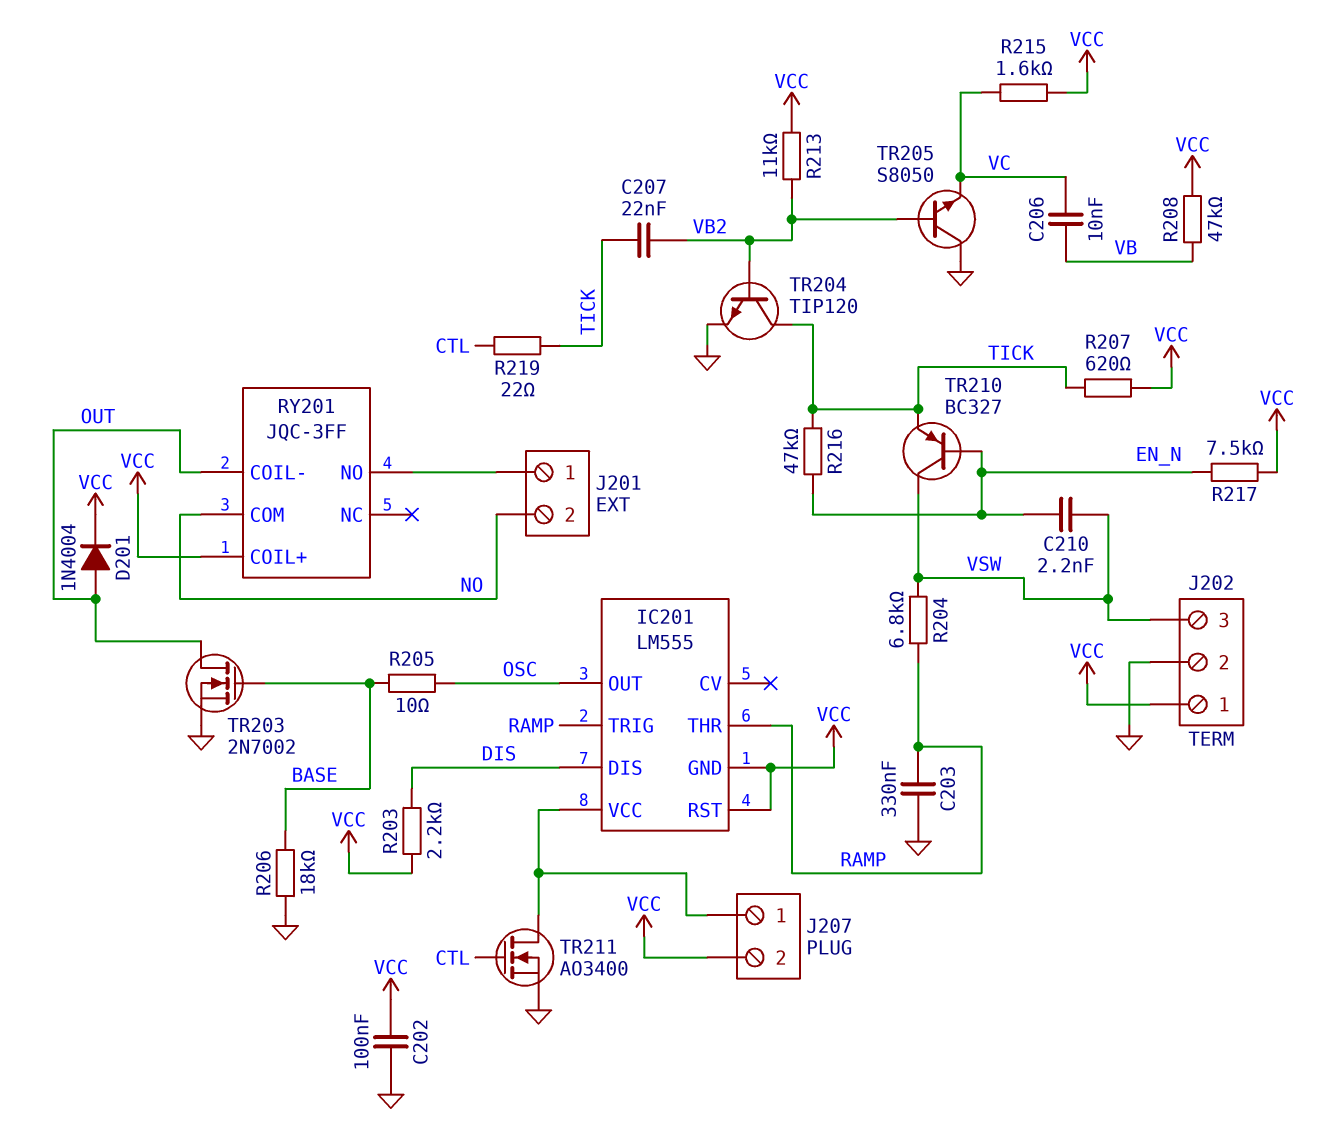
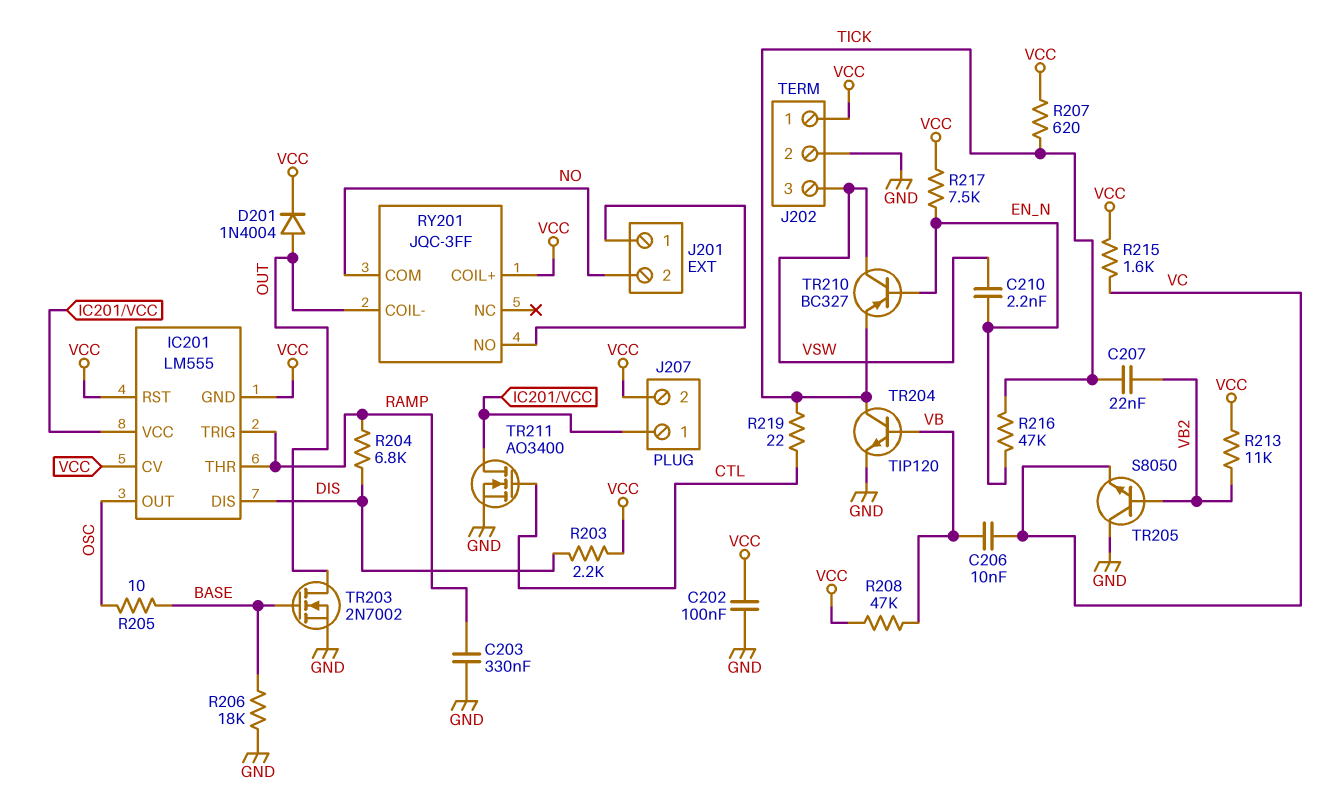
IC201 pin CV: none -> VCC
R204: 6.8k (RAMP, VSW) -> 6.8k (DIS, RAMP)
TR204: NPN TIP120 (B VB2, C TICK, E GND) -> NPN TIP120 (B VB, C TICK, E GND)

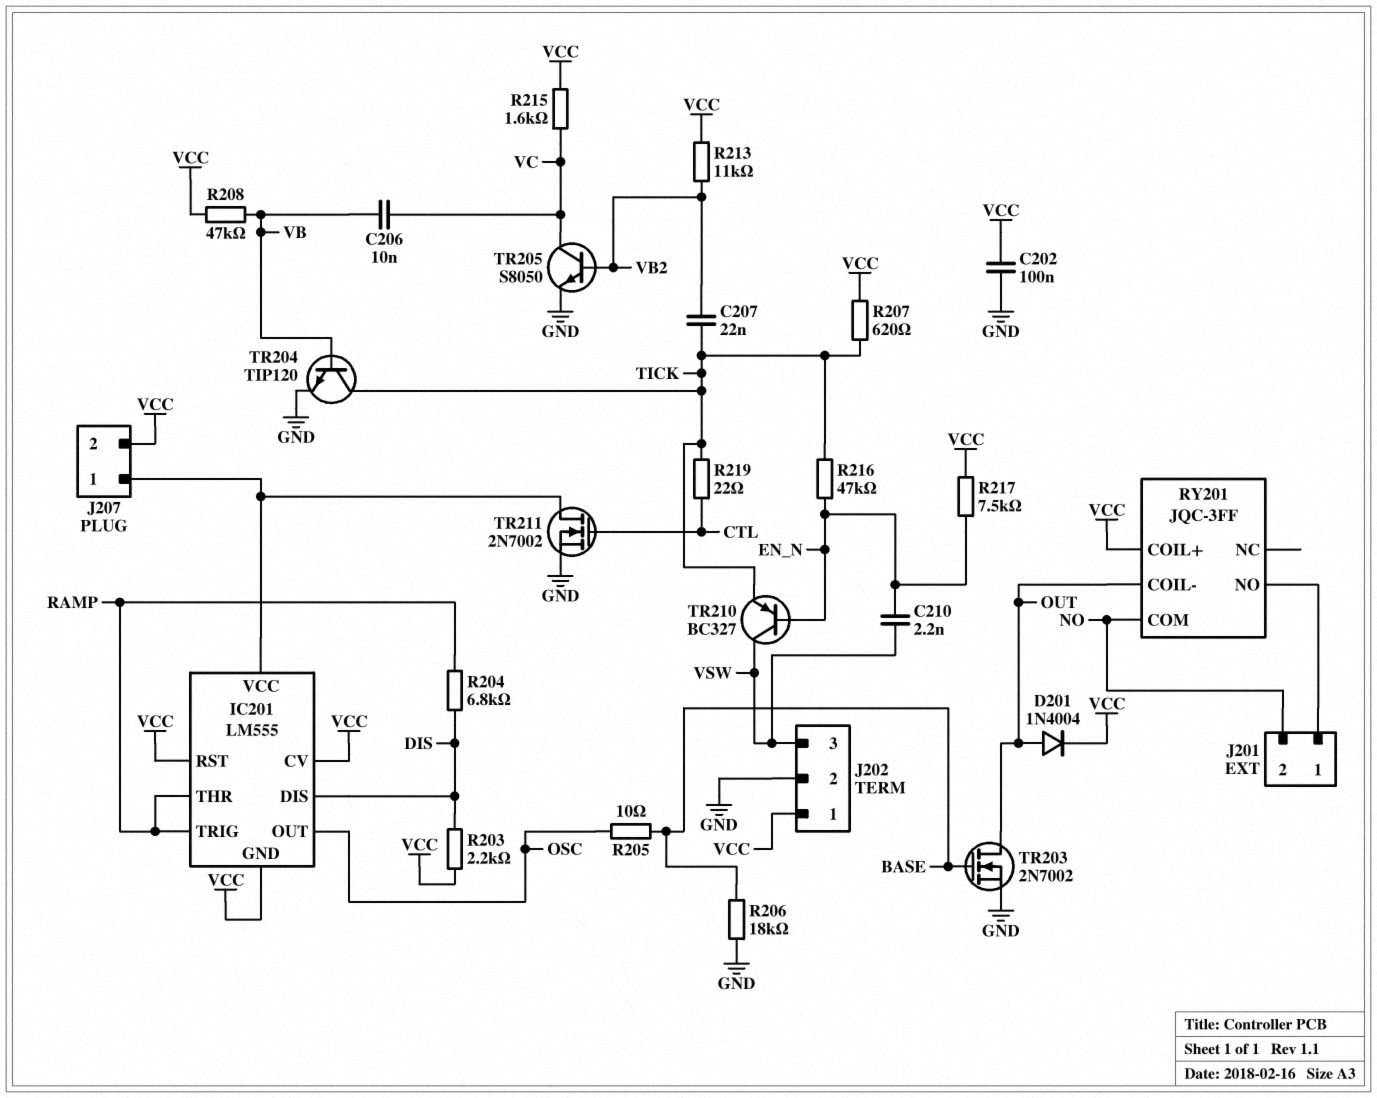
C203: 330nF (GND, RAMP) -> none
TR205: NPN S8050 (B VB2, C GND, E VC) -> NPN S8050 (B VB2, C VC, E GND)
TR211: NMOS AO3400 (G CTL, D IC201/VCC, S GND) -> NMOS 2N7002 (G CTL, D IC201/VCC, S GND)

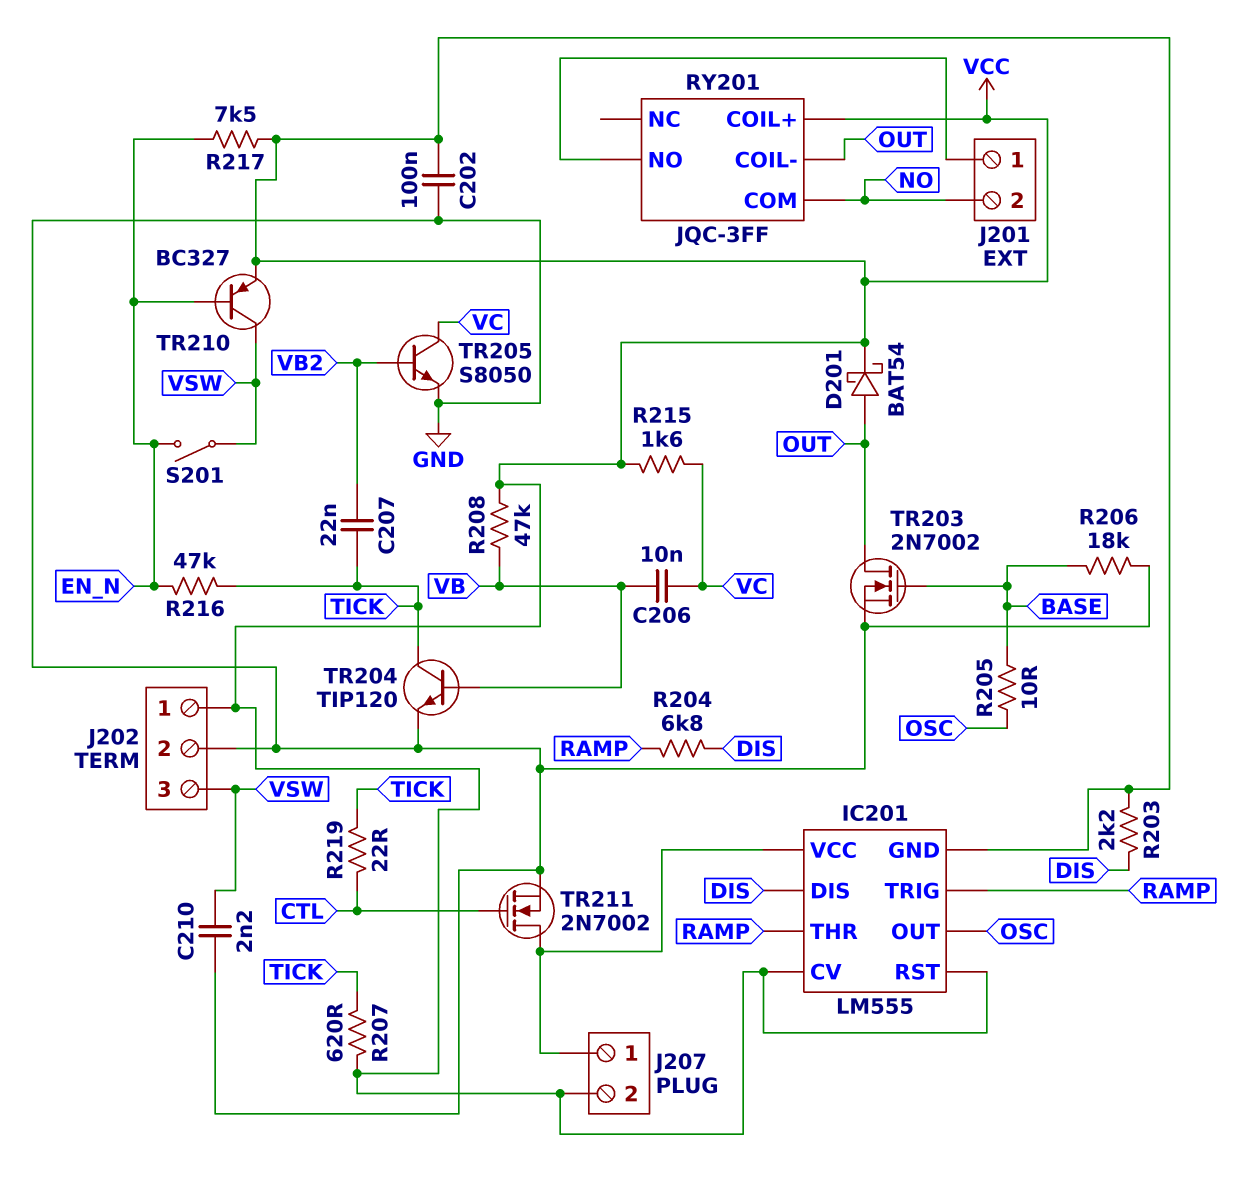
C210: 2.2nF (EN_N, VSW) -> 2.2nF (GND, VSW)
D201: diode 1N4004 (A OUT, K VCC) -> schottky BAT54 (A OUT, K VCC)
R213: 11k (VB2, VCC) -> none
S201: none -> switch (EN_N, VSW)
TR210: PNP BC327 (B EN_N, C VSW, E TICK) -> PNP BC327 (B EN_N, C VSW, E VCC)

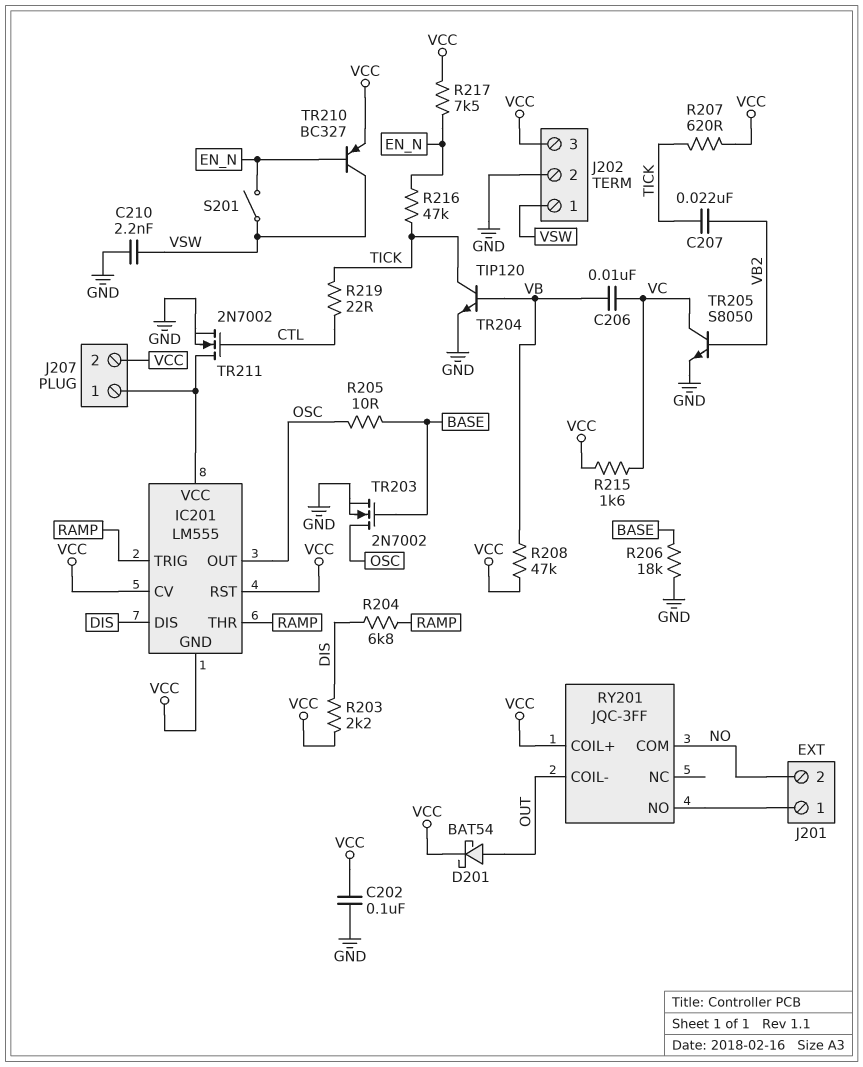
J202 pin 1: VCC -> VSW
J202 pin 3: VSW -> VCC
TR203: NMOS 2N7002 (G BASE, D OUT, S GND) -> NMOS 2N7002 (G BASE, D OSC, S GND)

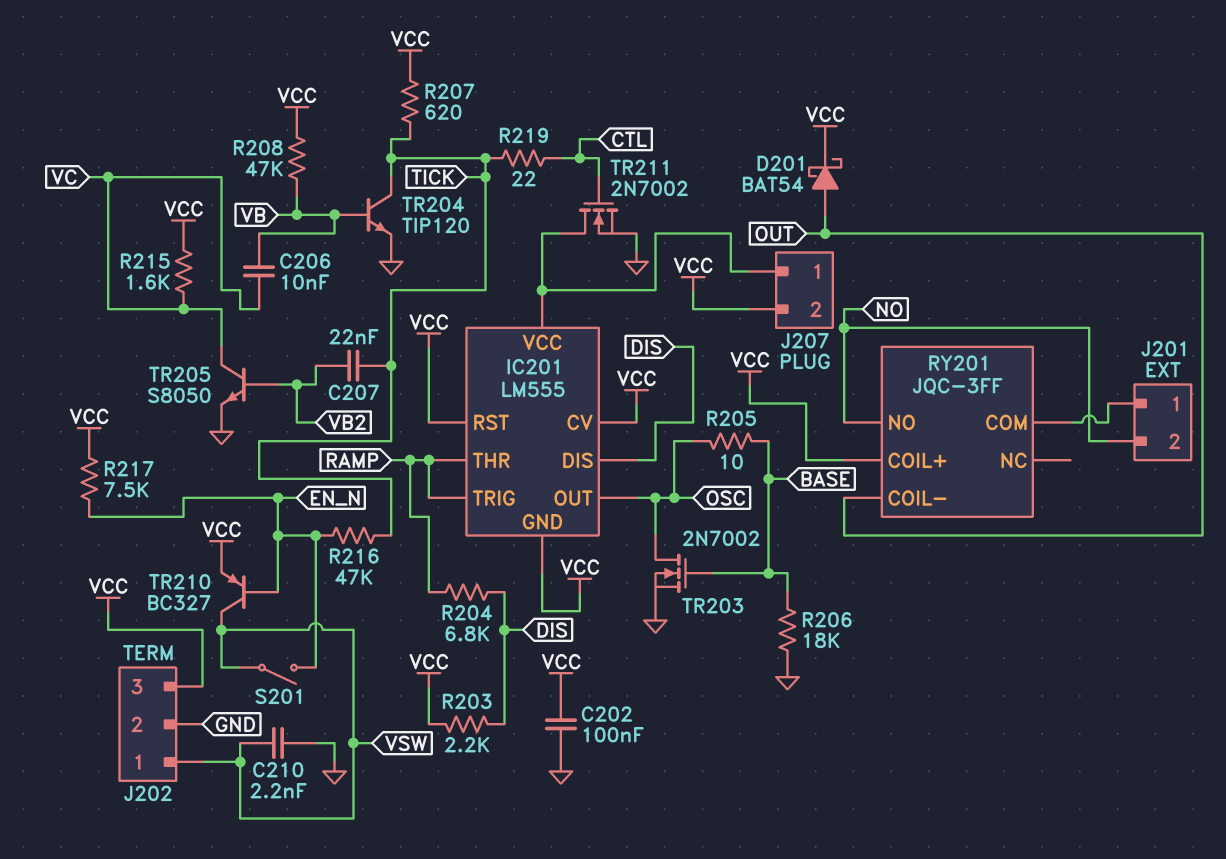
RY201 pin COM: NO -> J201/1
RY201 pin NO: J201/1 -> NO

